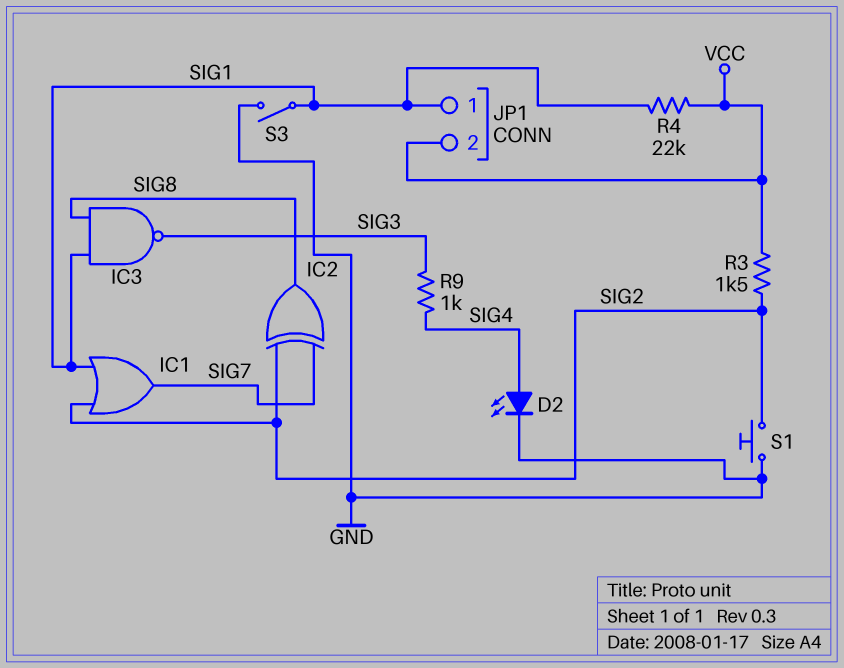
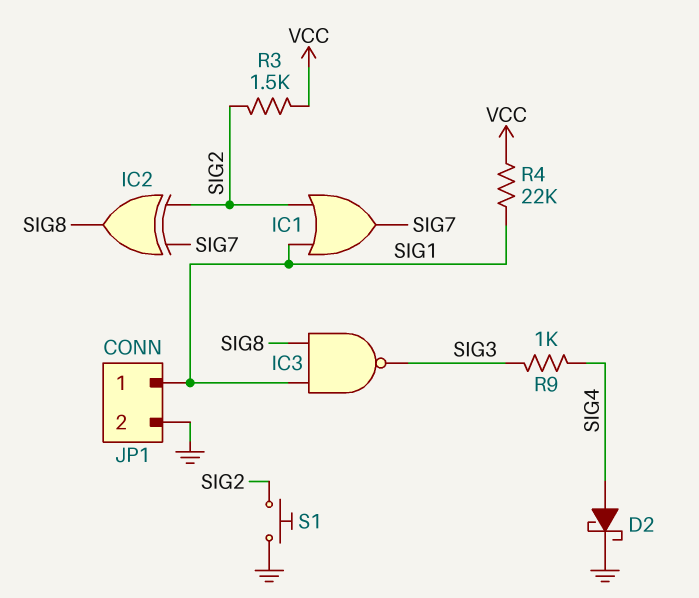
D2: LED (A SIG4, K GND) -> schottky (A SIG4, K GND)
JP1 pin 2: VCC -> GND
S3: switch (GND, SIG1) -> none

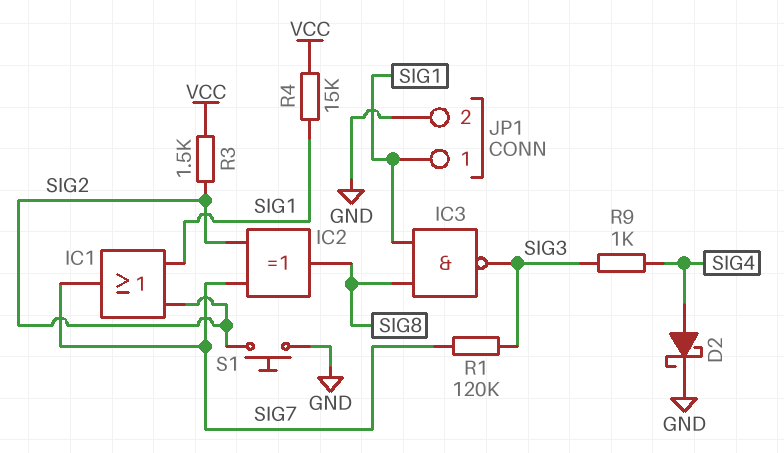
R1: none -> 120k (SIG3, SIG7)
R4: 22k (SIG1, VCC) -> 15k (SIG1, VCC)

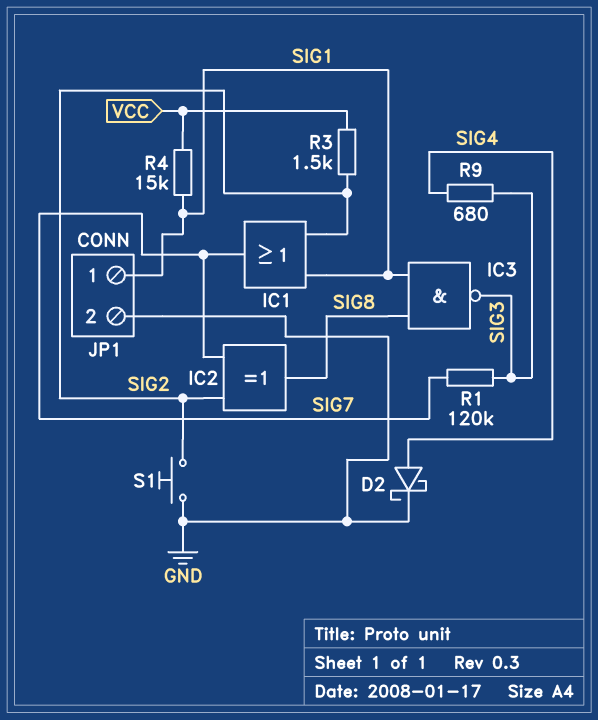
R9: 1k (SIG3, SIG4) -> 680 (SIG3, SIG4)

